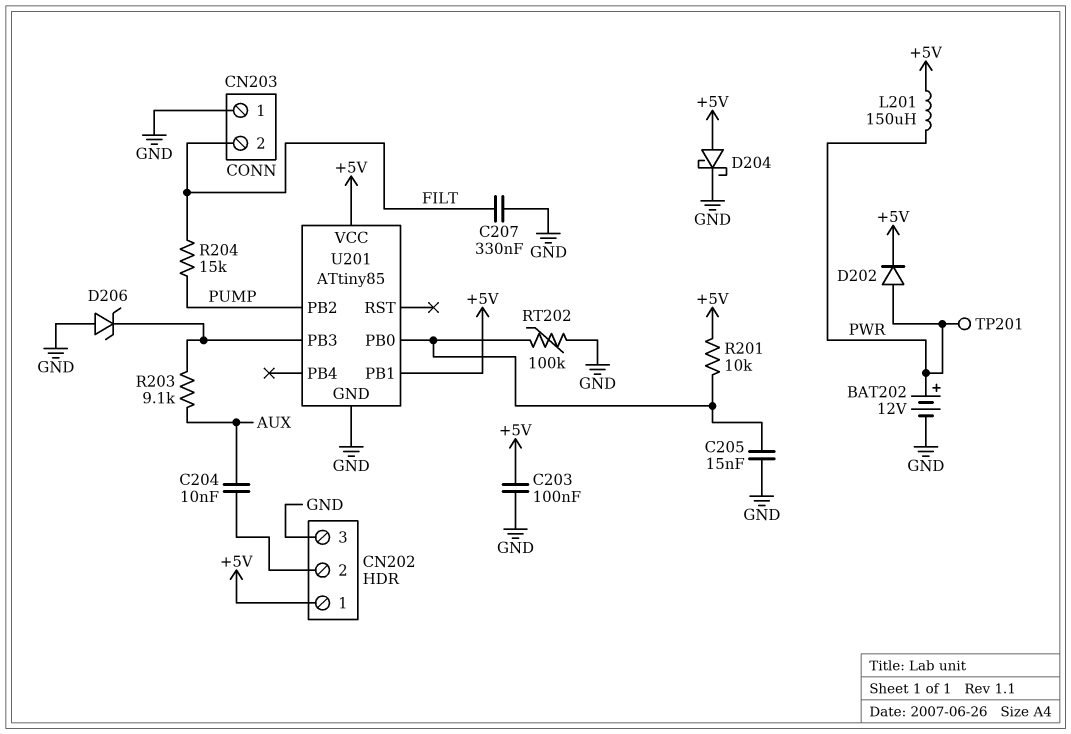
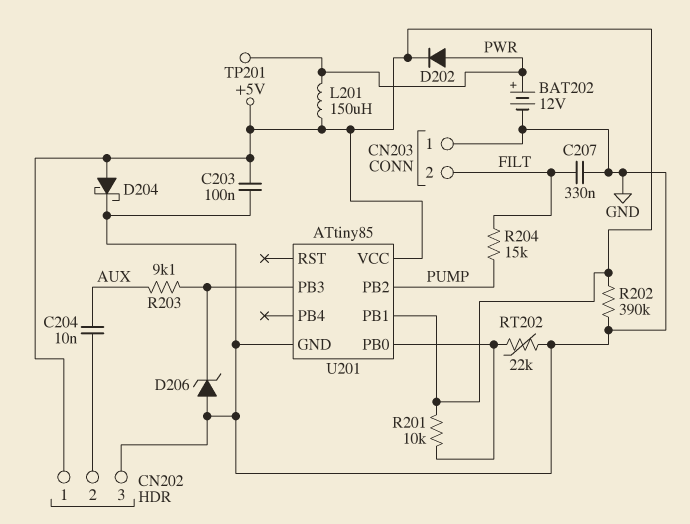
C205: 15nF (GND, U201/PB0) -> none
R202: none -> 390k (+5V, GND)
RT202: 100k (GND, U201/PB0) -> 22k (GND, U201/PB0)

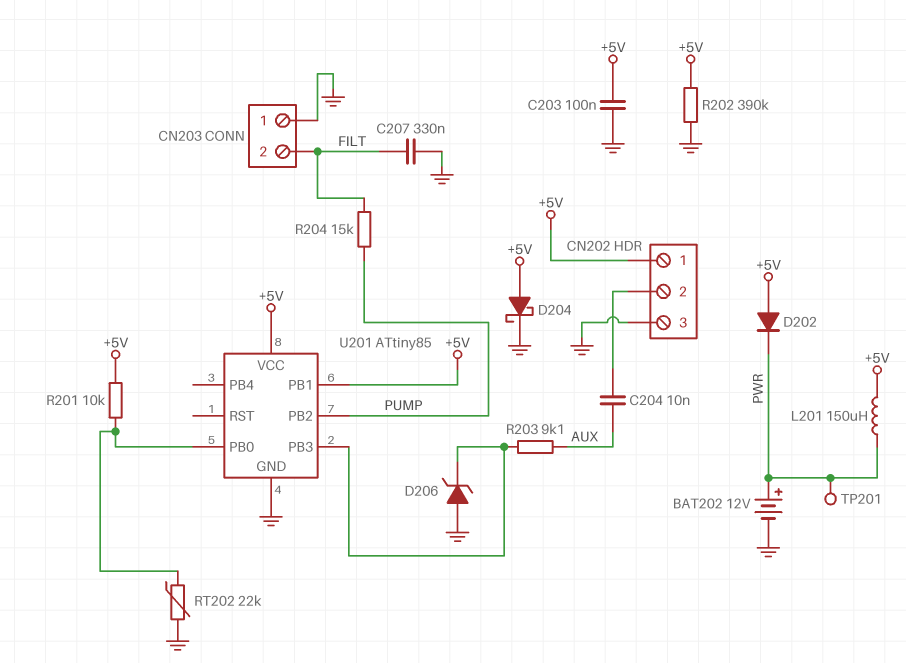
D202: diode (A PWR, K +5V) -> diode (A +5V, K PWR)

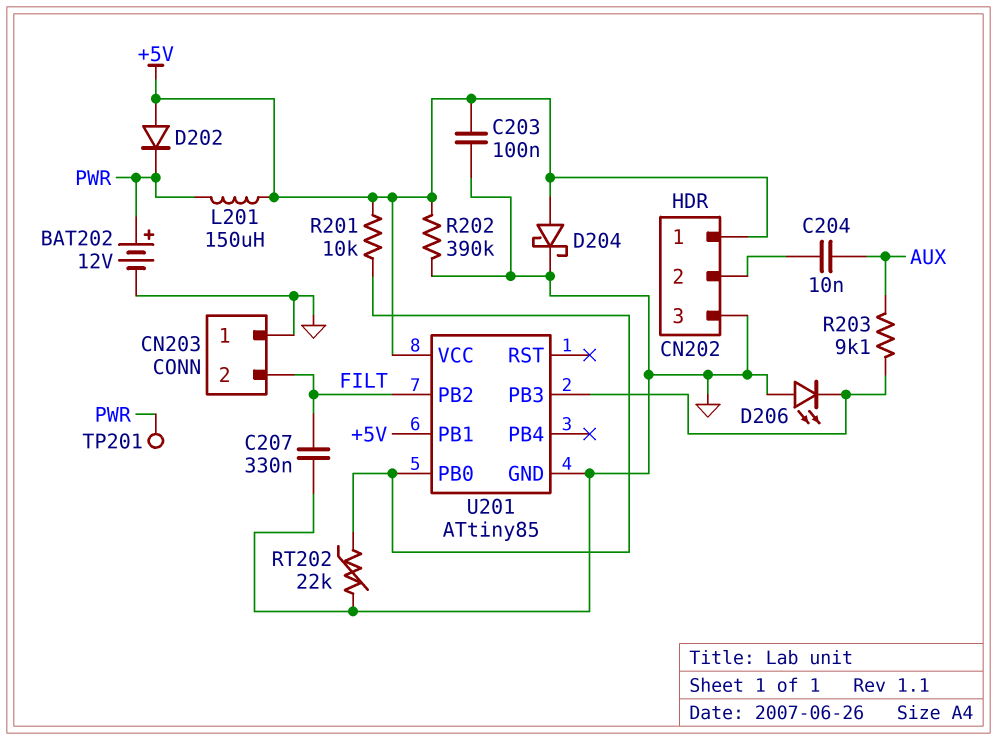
D206: zener (A GND, K U201/PB3) -> LED (A GND, K U201/PB3)
R204: 15k (FILT, PUMP) -> none
U201 pin PB2: PUMP -> FILT

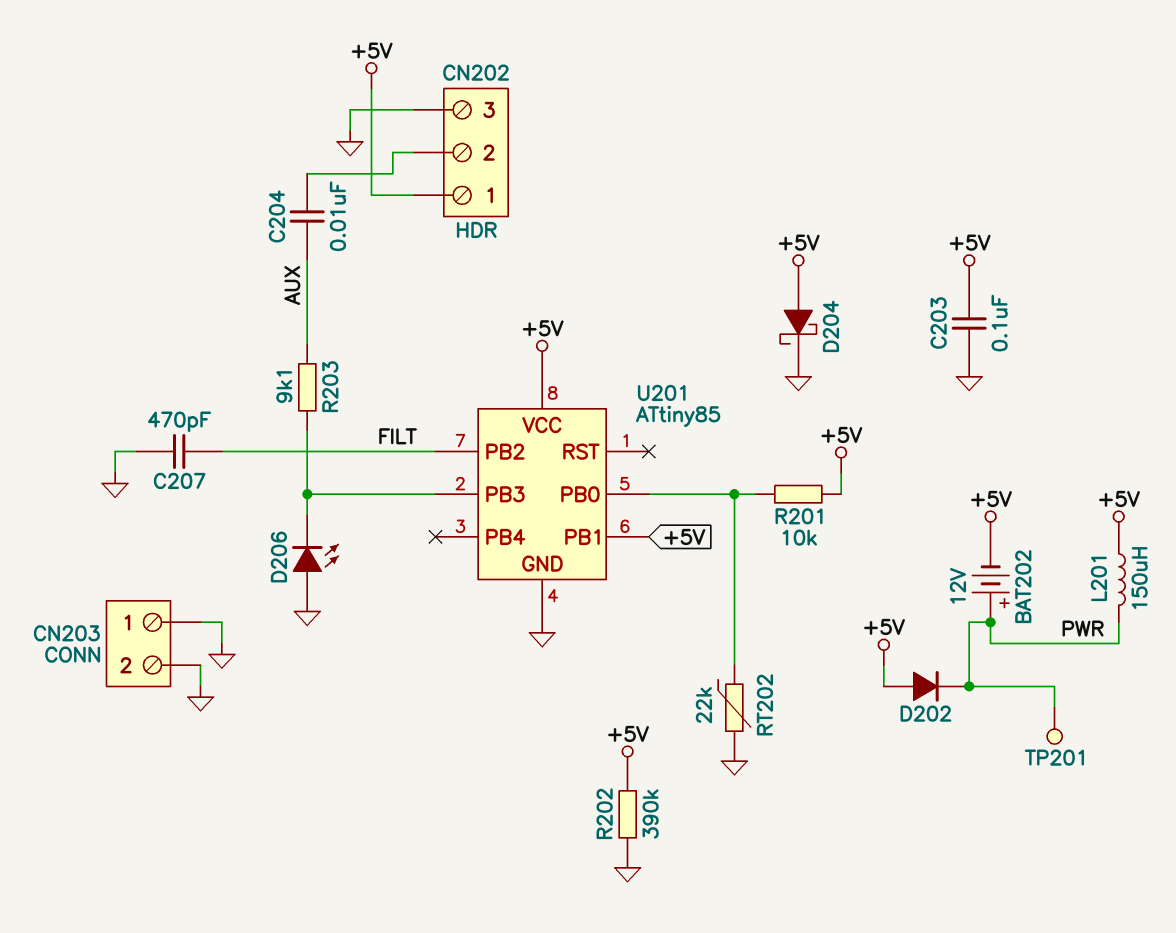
BAT202: 12V (plus PWR, minus GND) -> 12V (plus PWR, minus +5V)
C207: 330nF (FILT, GND) -> 470pF (FILT, GND)
CN203 pin 2: FILT -> GND

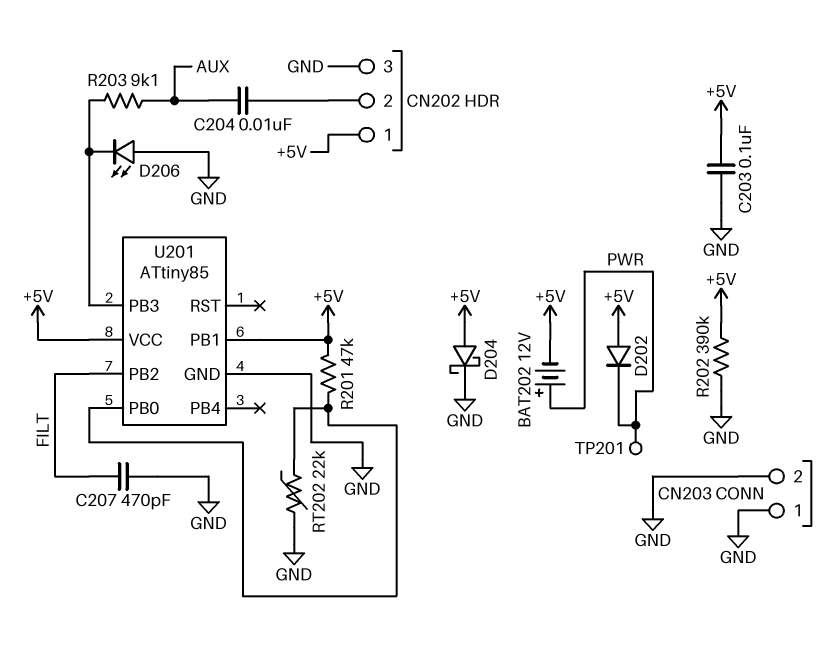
L201: 150uH (+5V, PWR) -> none
R201: 10k (+5V, U201/PB0) -> 47k (+5V, U201/PB0)

